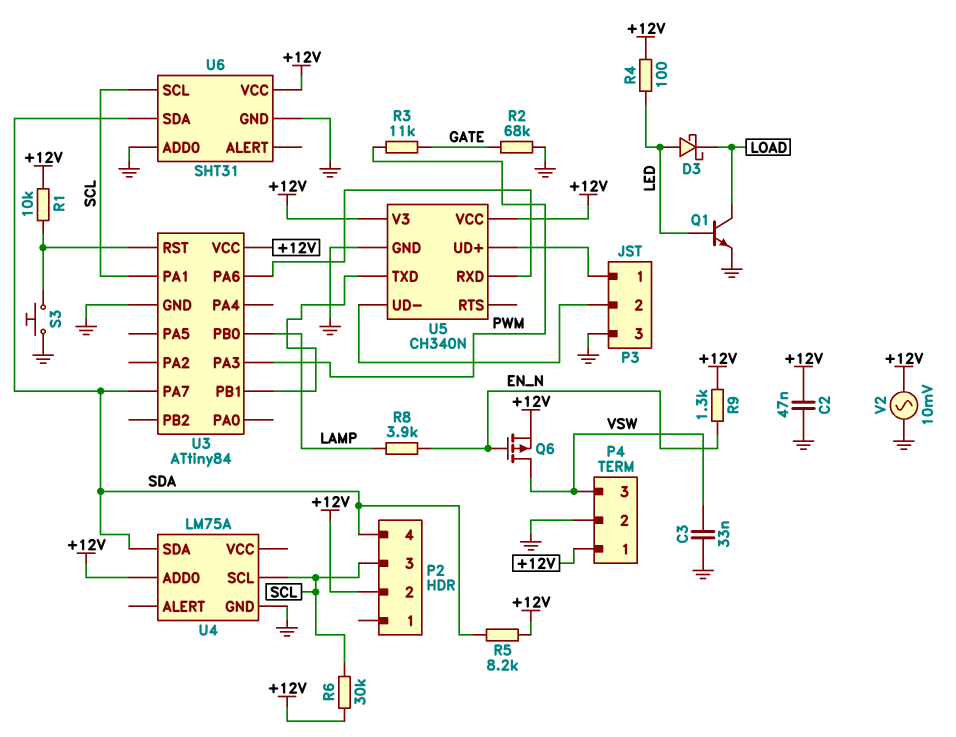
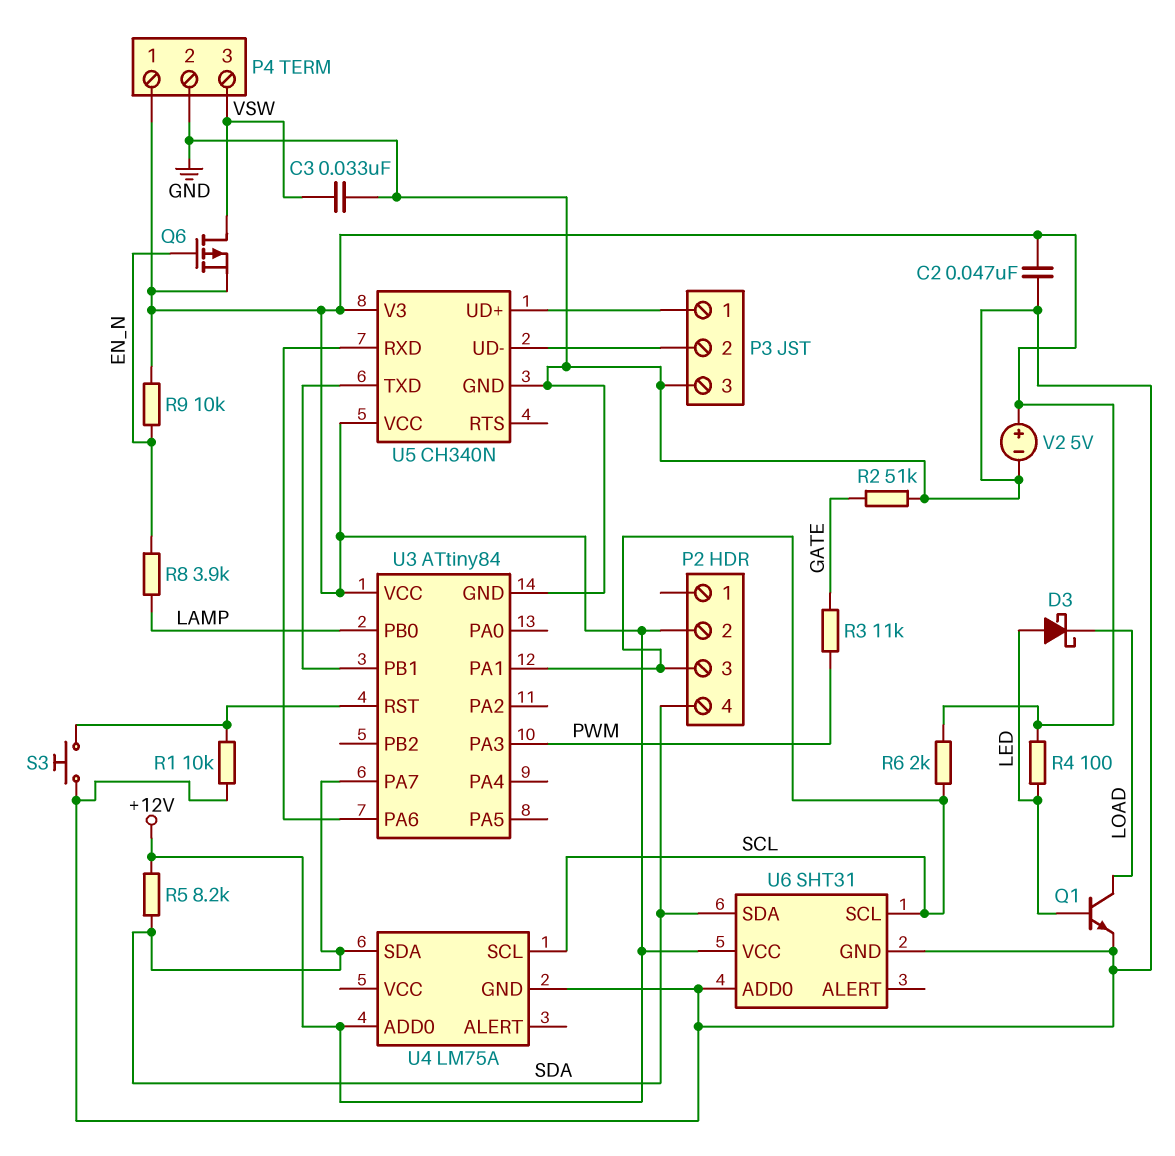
R1: 10k (+12V, U3/RST) -> 10k (GND, U3/RST)
R2: 68k (GATE, GND) -> 51k (GATE, GND)
R6: 30k (+12V, SCL) -> 2k (+12V, SCL)
R9: 1.3k (+12V, EN_N) -> 10k (+12V, EN_N)
V2: AC 10mV (+12V, GND) -> 5V (plus +12V, minus GND)

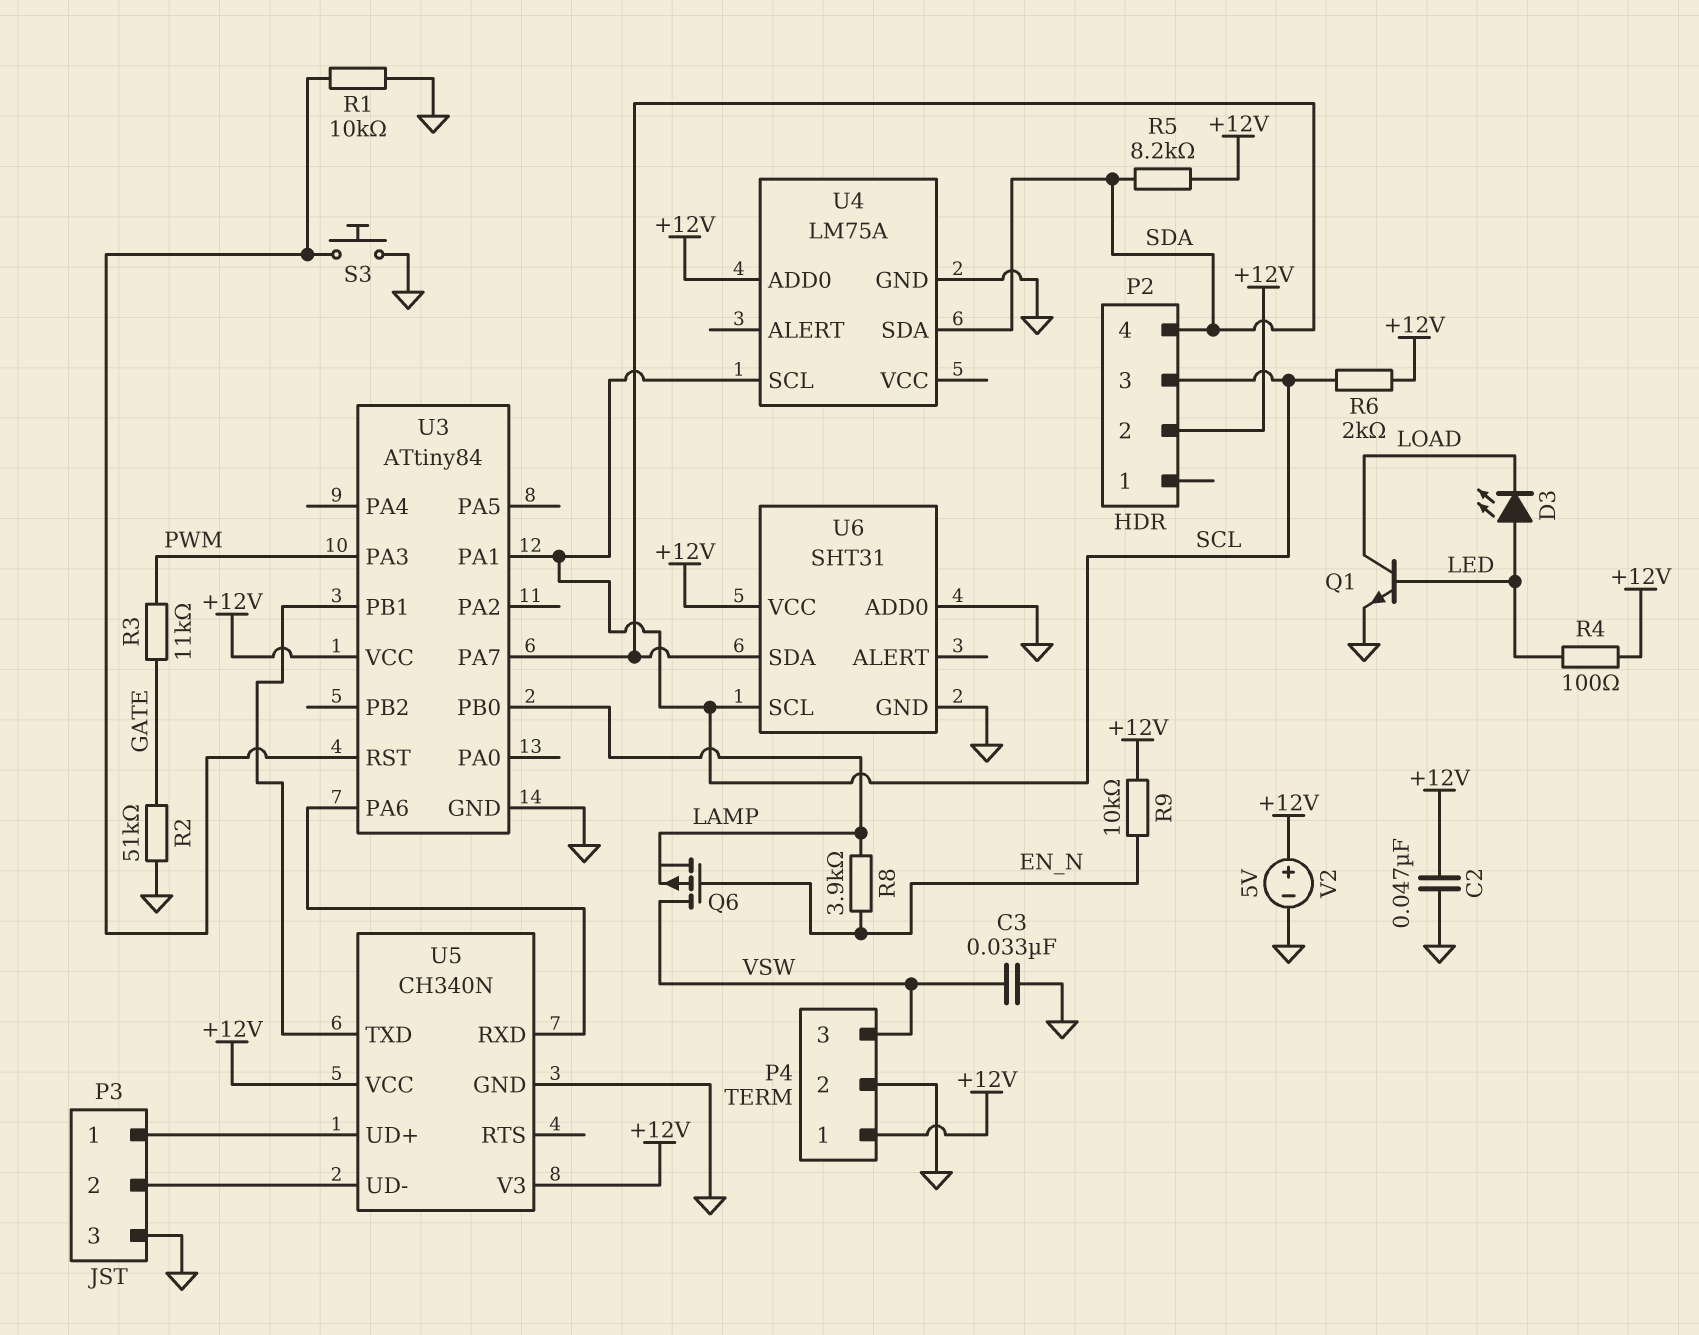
D3: schottky (A LED, K LOAD) -> LED (A LED, K LOAD)
Q6: PMOS (G EN_N, D VSW, S +12V) -> PMOS (G EN_N, D VSW, S LAMP)

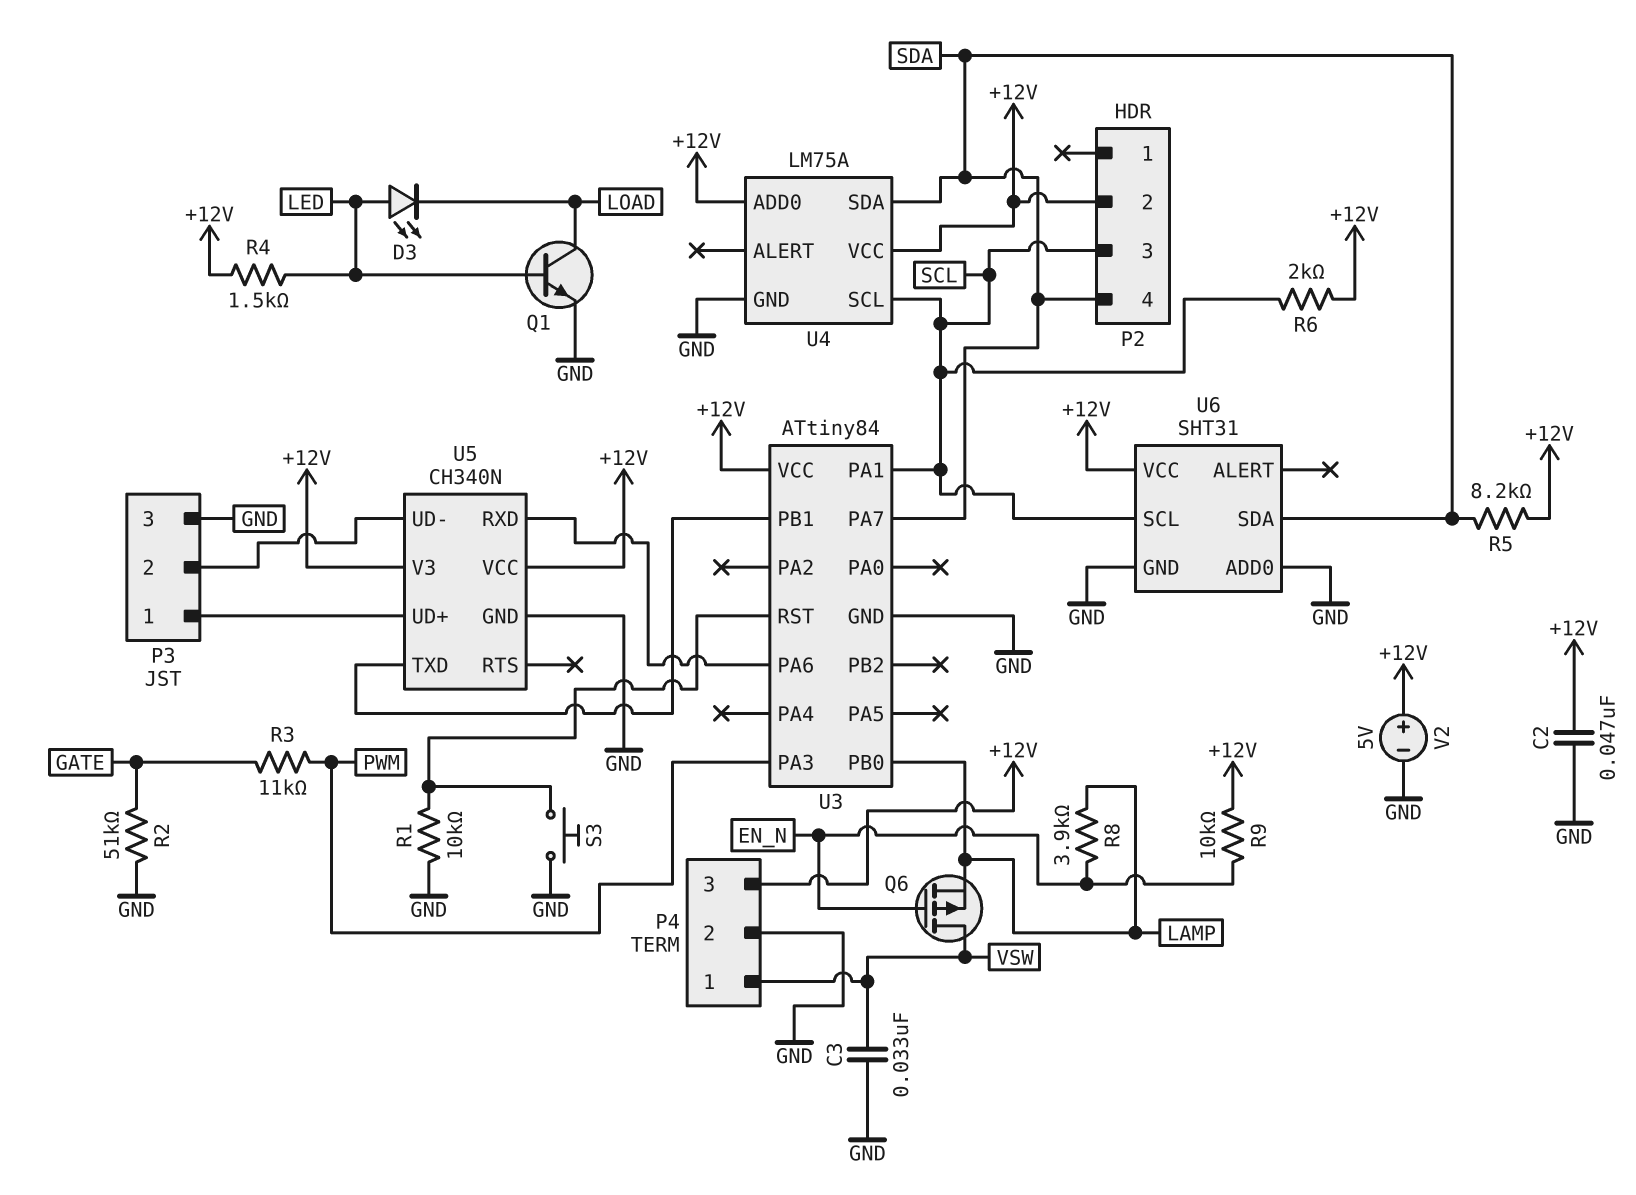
P4 pin 1: +12V -> VSW
P4 pin 3: VSW -> +12V
R4: 100 (+12V, LED) -> 1.5k (+12V, LED)
U4 pin VCC: none -> +12V

